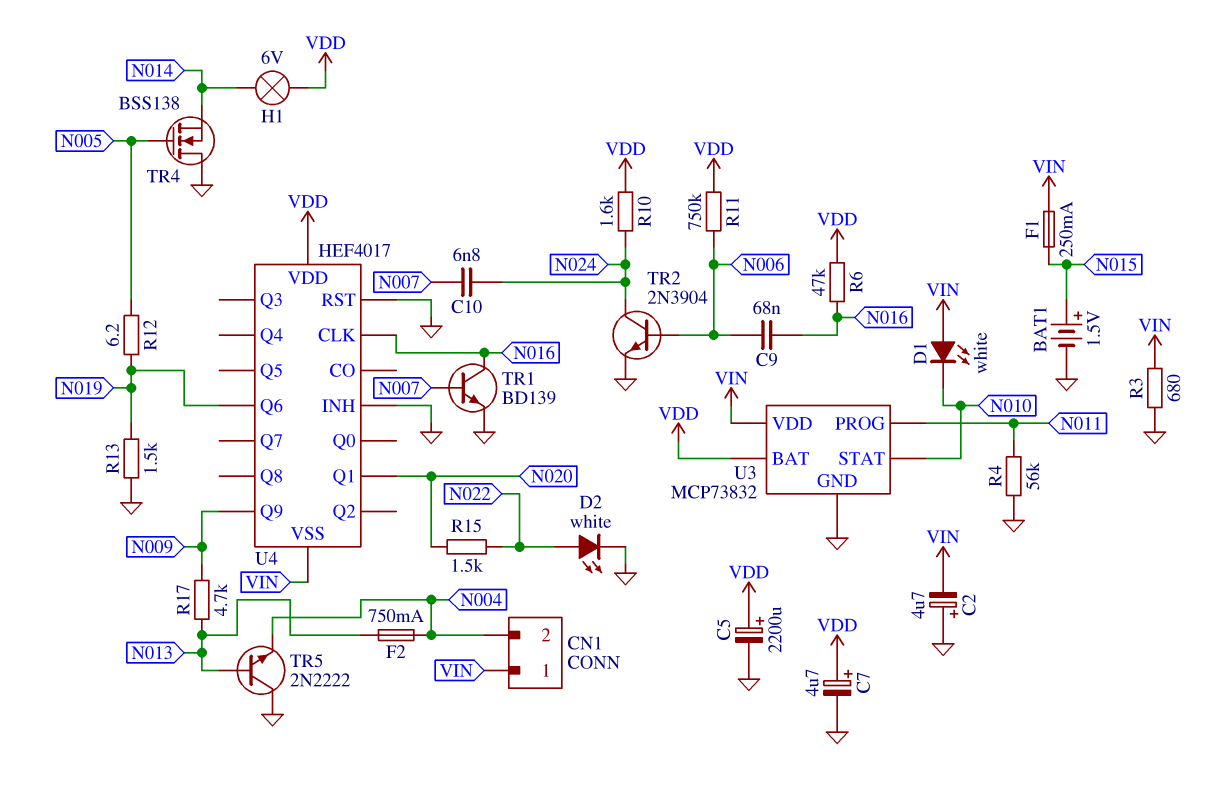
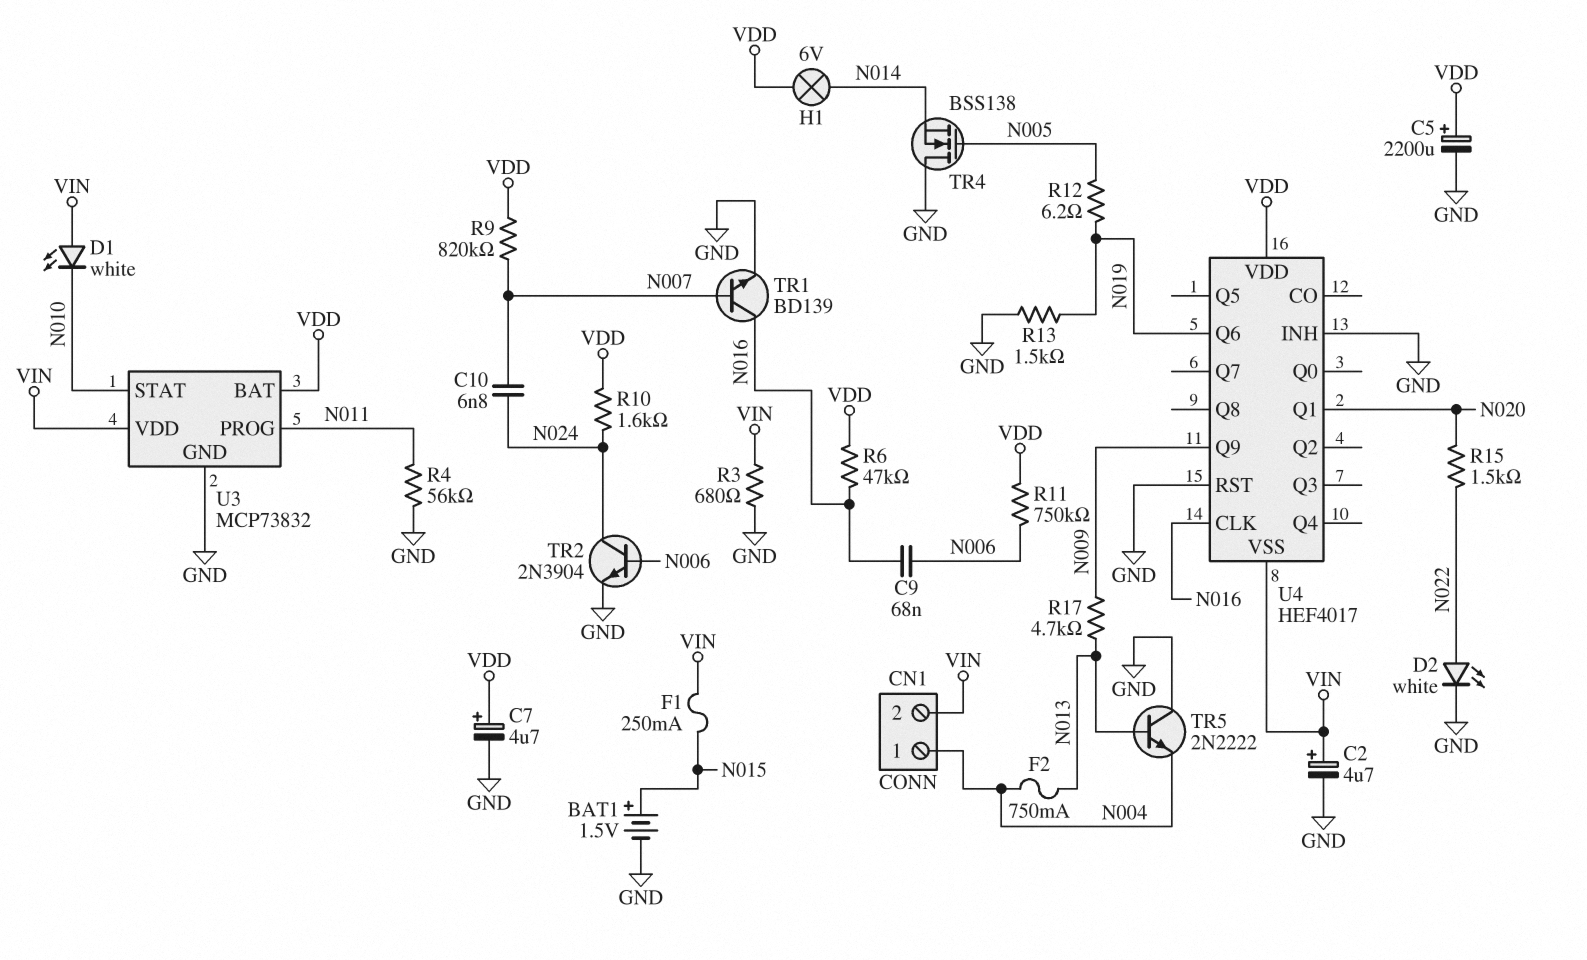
C2: 4.7uF (plus GND, minus VIN) -> 4.7uF (plus VIN, minus GND)
CN1 pin 1: VIN -> N004
CN1 pin 2: N004 -> VIN
R9: none -> 820k (N007, VDD)

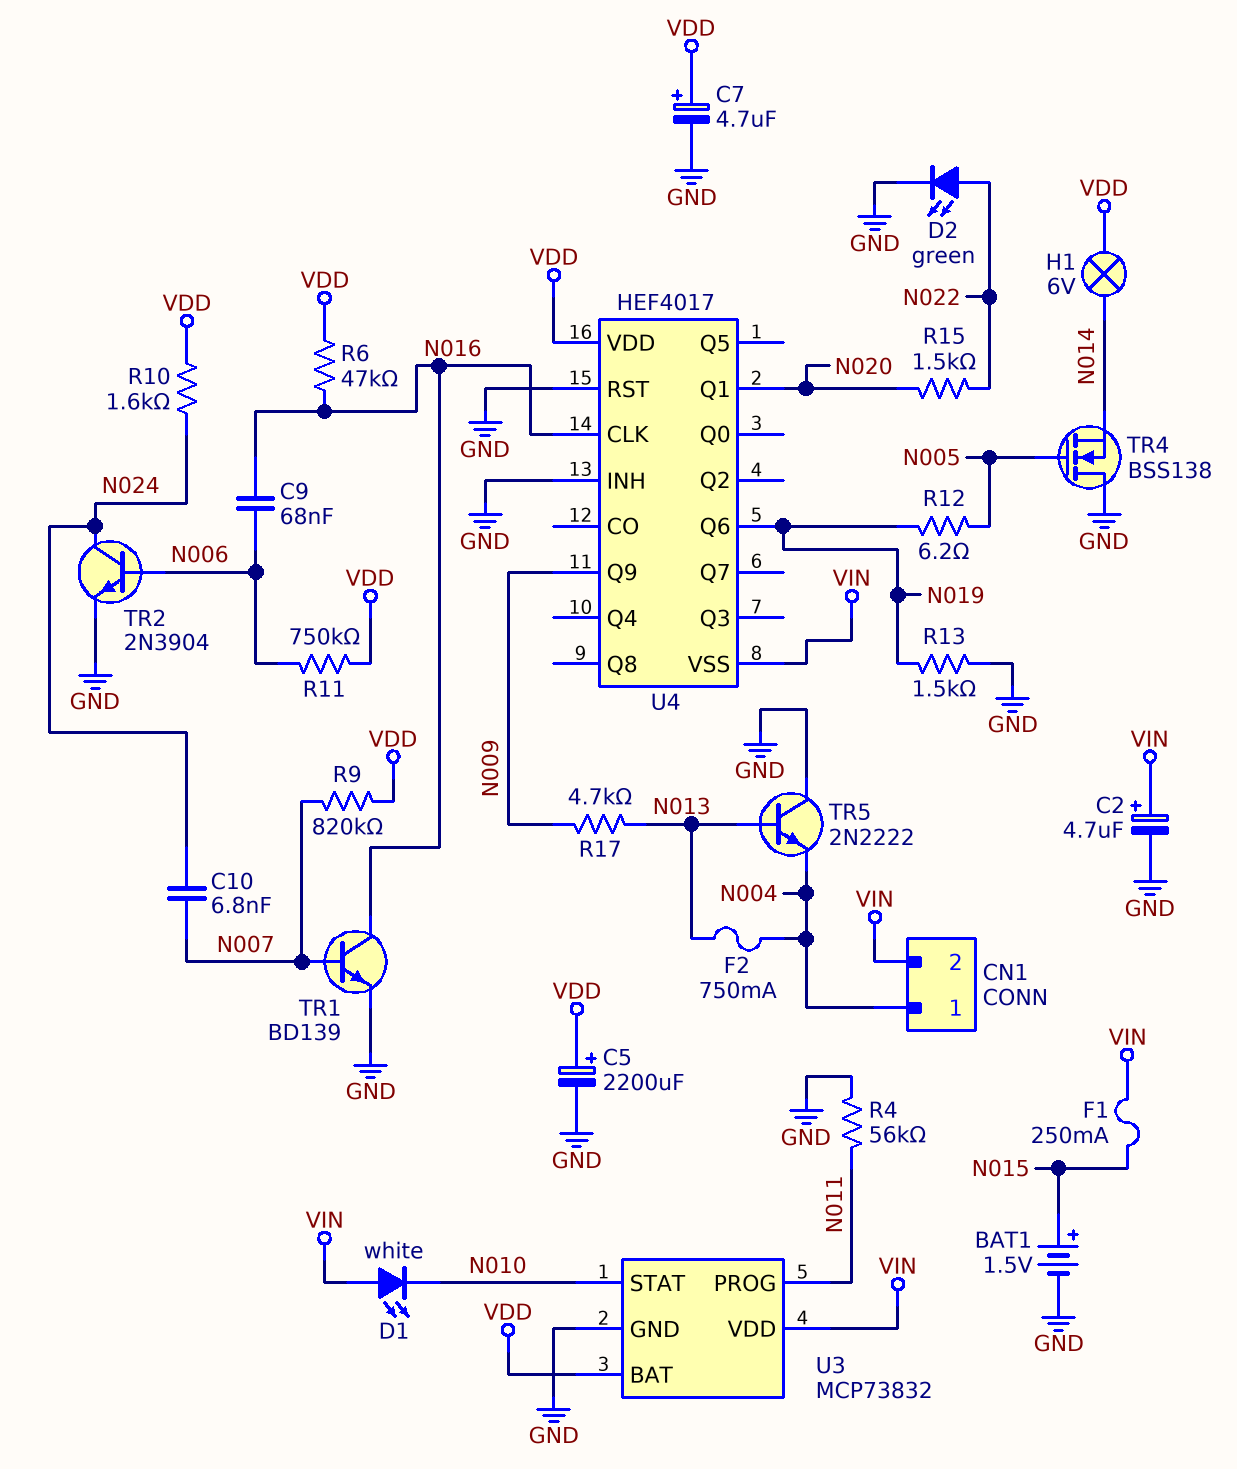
D2: LED white (A N022, K GND) -> LED green (A N022, K GND)
R3: 680 (GND, VIN) -> none

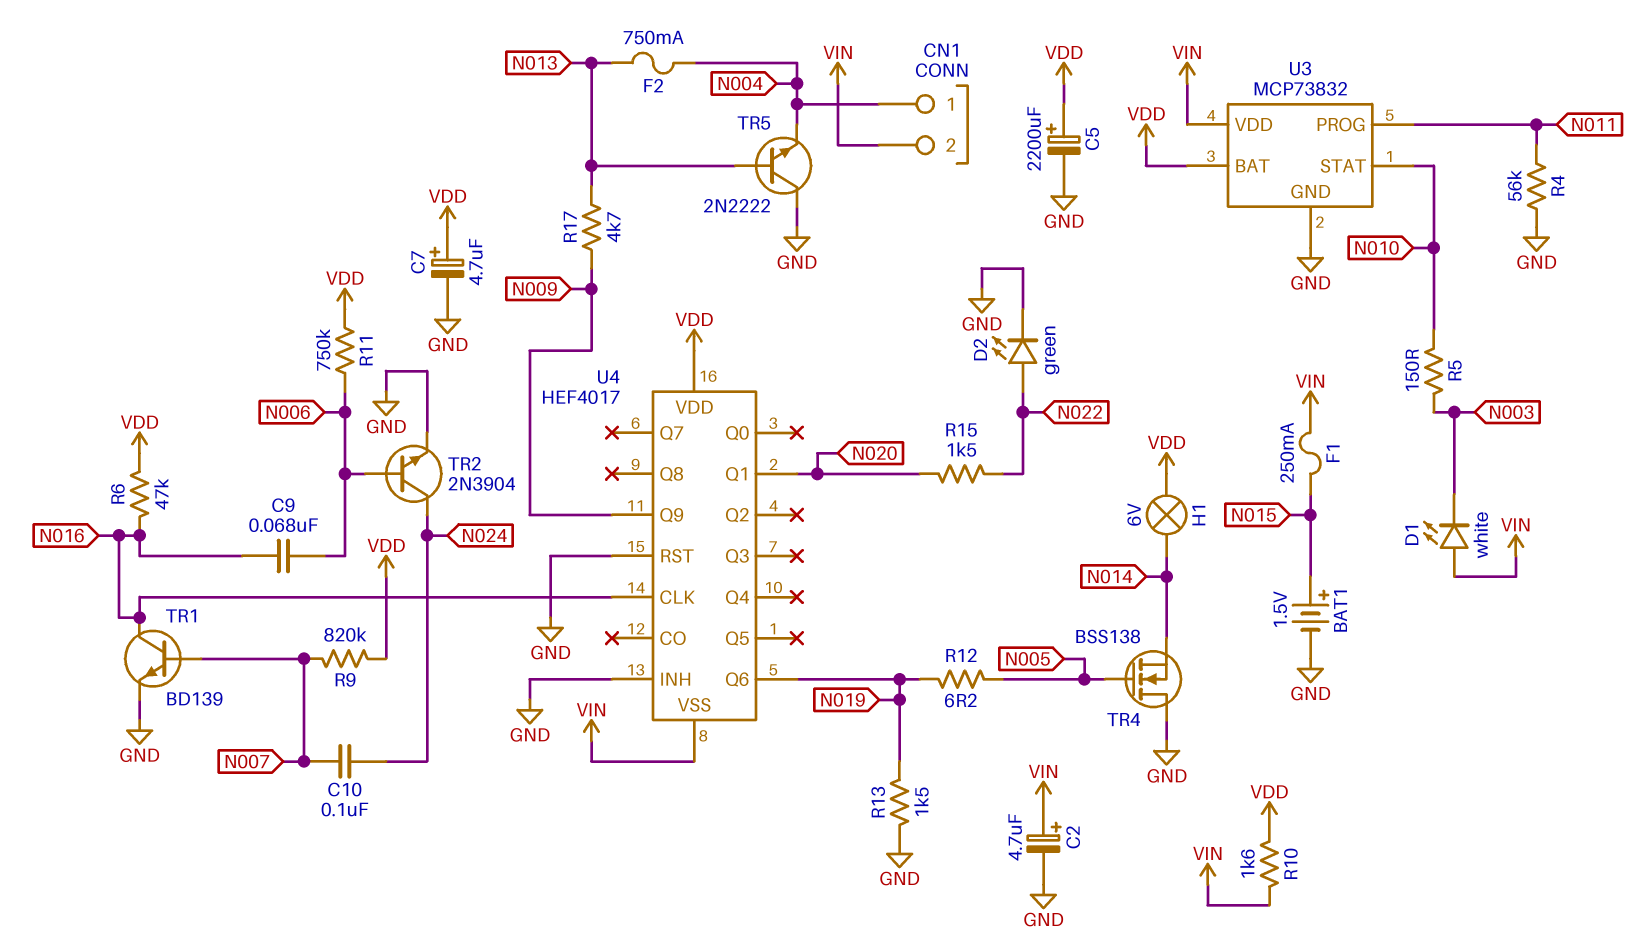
C10: 6.8nF (N007, N024) -> 100nF (N007, N024)
D1: LED white (A VIN, K N010) -> LED white (A VIN, K N003)
R5: none -> 150 (N003, N010)
R10: 1.6k (N024, VDD) -> 1.6k (VDD, VIN)

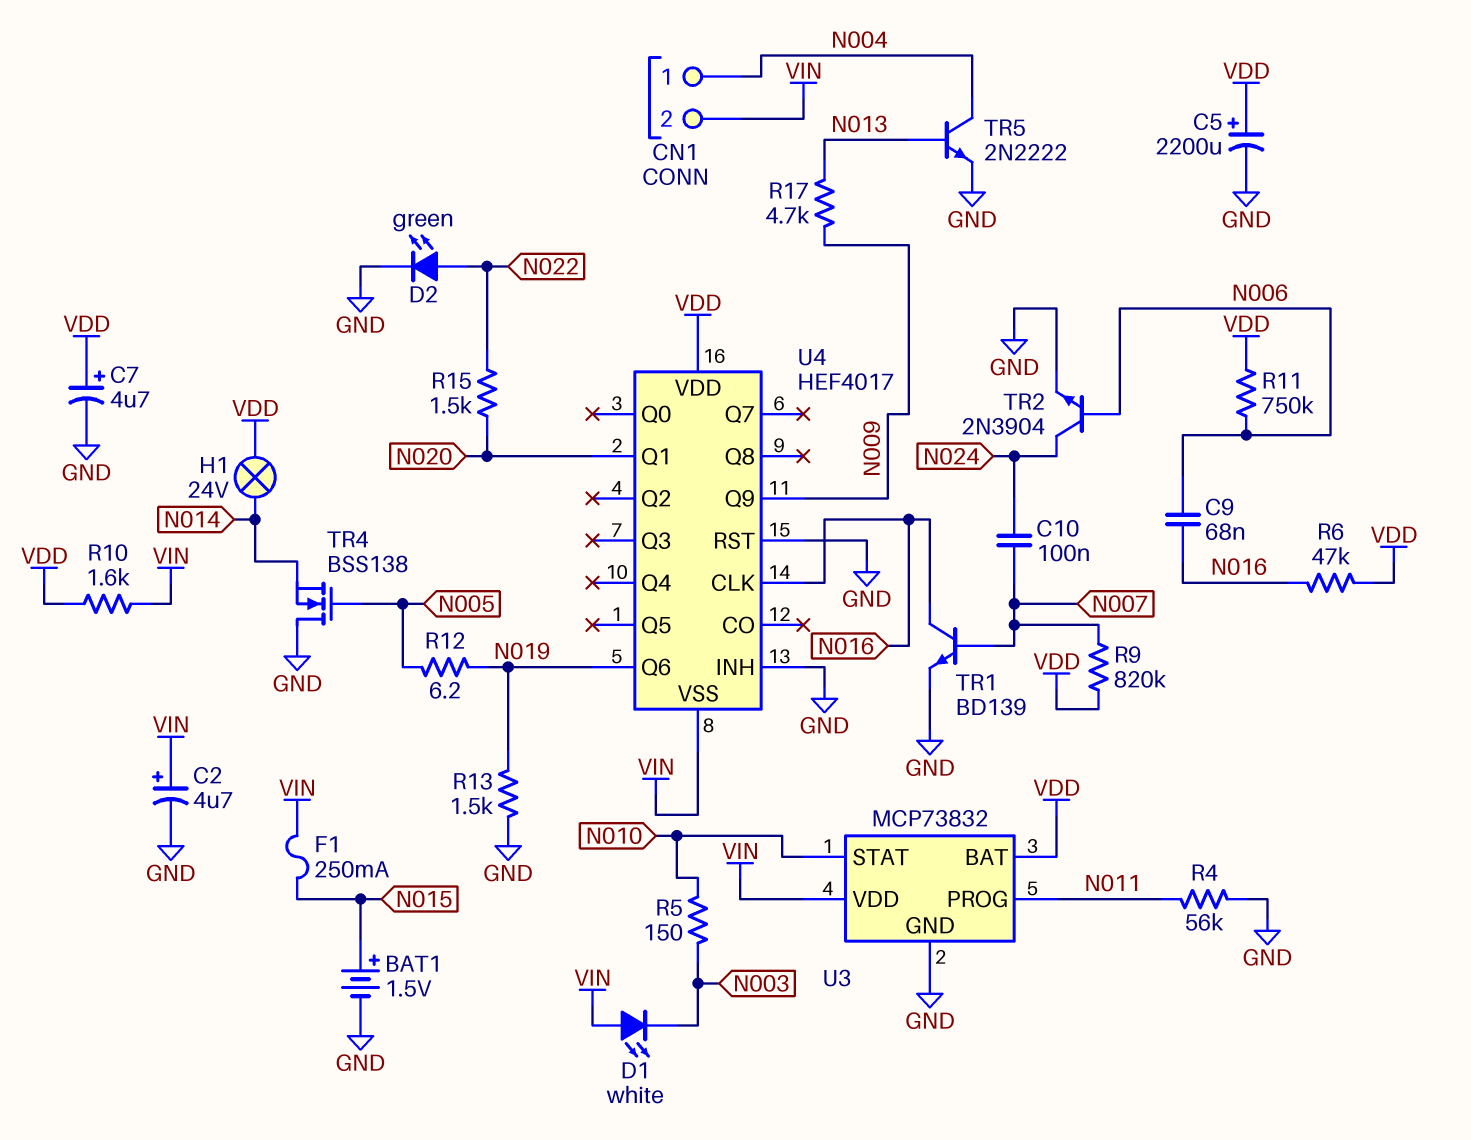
F2: 750mA (N004, N013) -> none
H1: lamp 6V (N014, VDD) -> lamp 24V (N014, VDD)
TR5: NPN 2N2222 (B N013, C GND, E N004) -> NPN 2N2222 (B N013, C N004, E GND)

